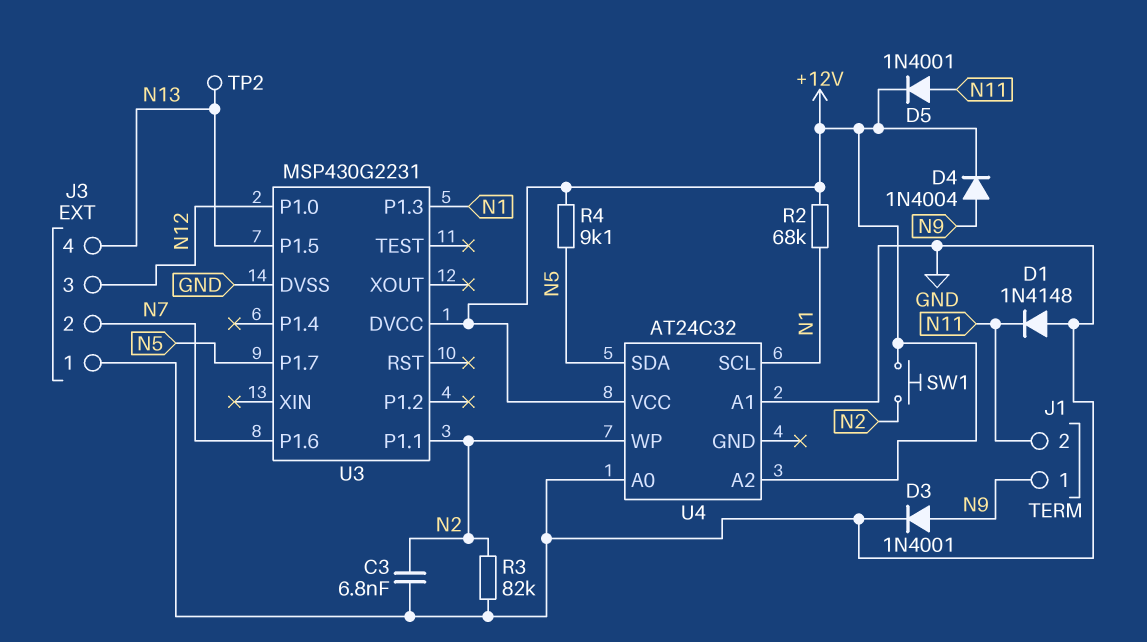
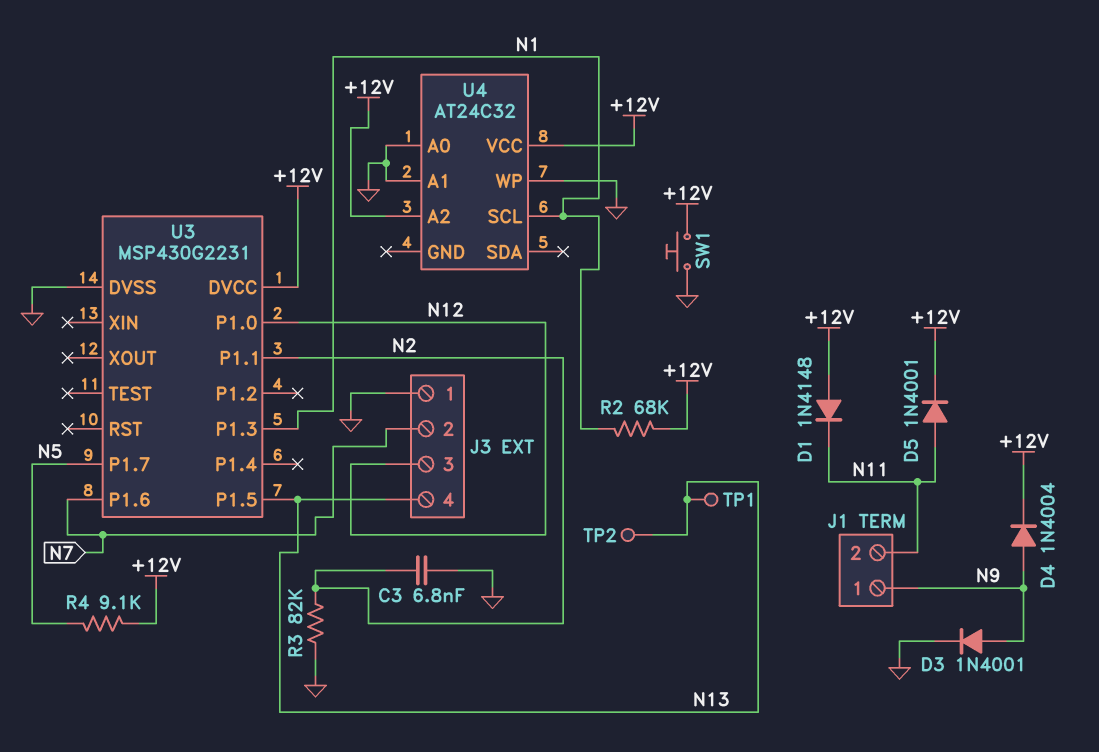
D1: diode 1N4148 (A GND, K N11) -> diode 1N4148 (A +12V, K N11)
SW1: button (+12V, N2) -> button (+12V, GND)
TP1: none -> test point (N13)
U4 pin SDA: N5 -> none
U4 pin WP: N2 -> GND

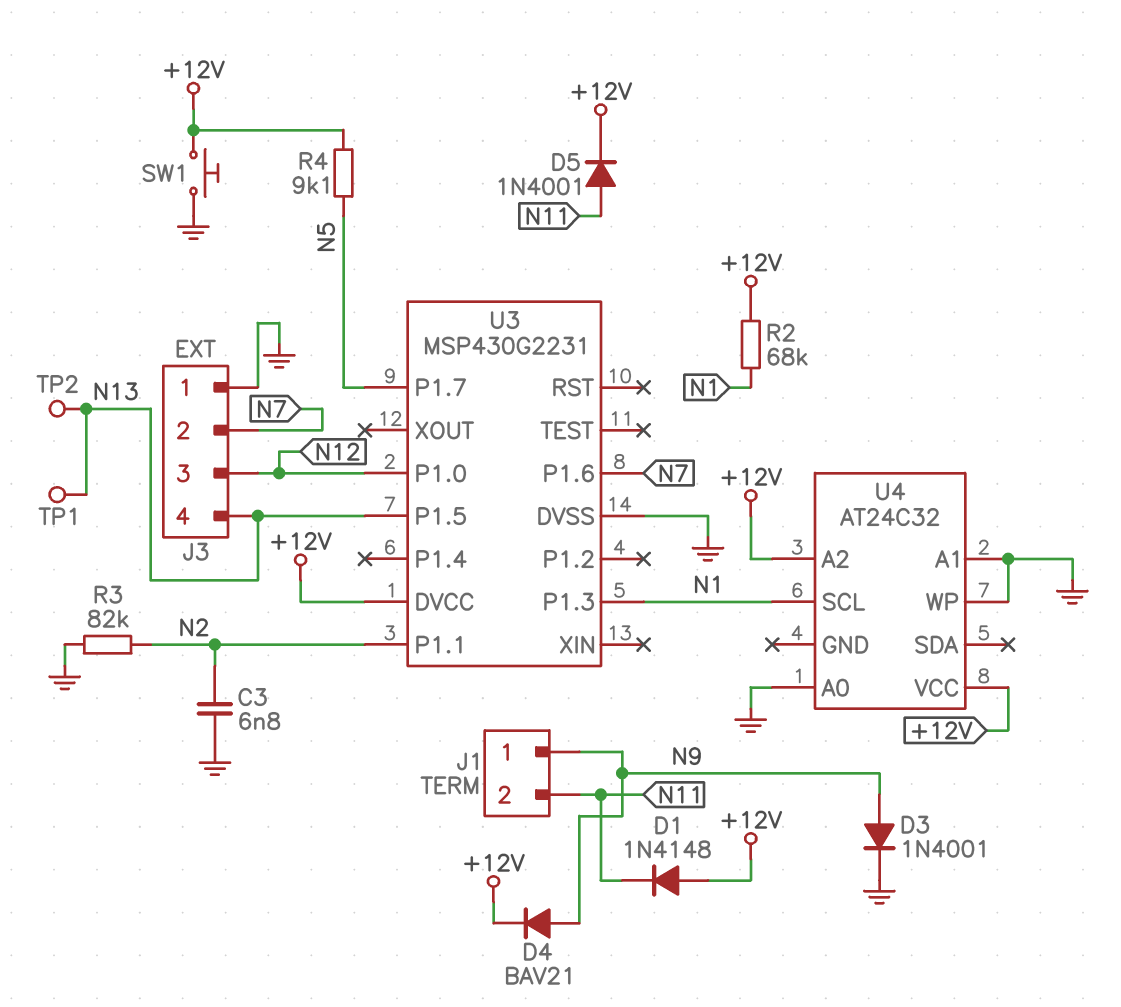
D4: diode 1N4004 (A N9, K +12V) -> diode BAV21 (A N9, K +12V)

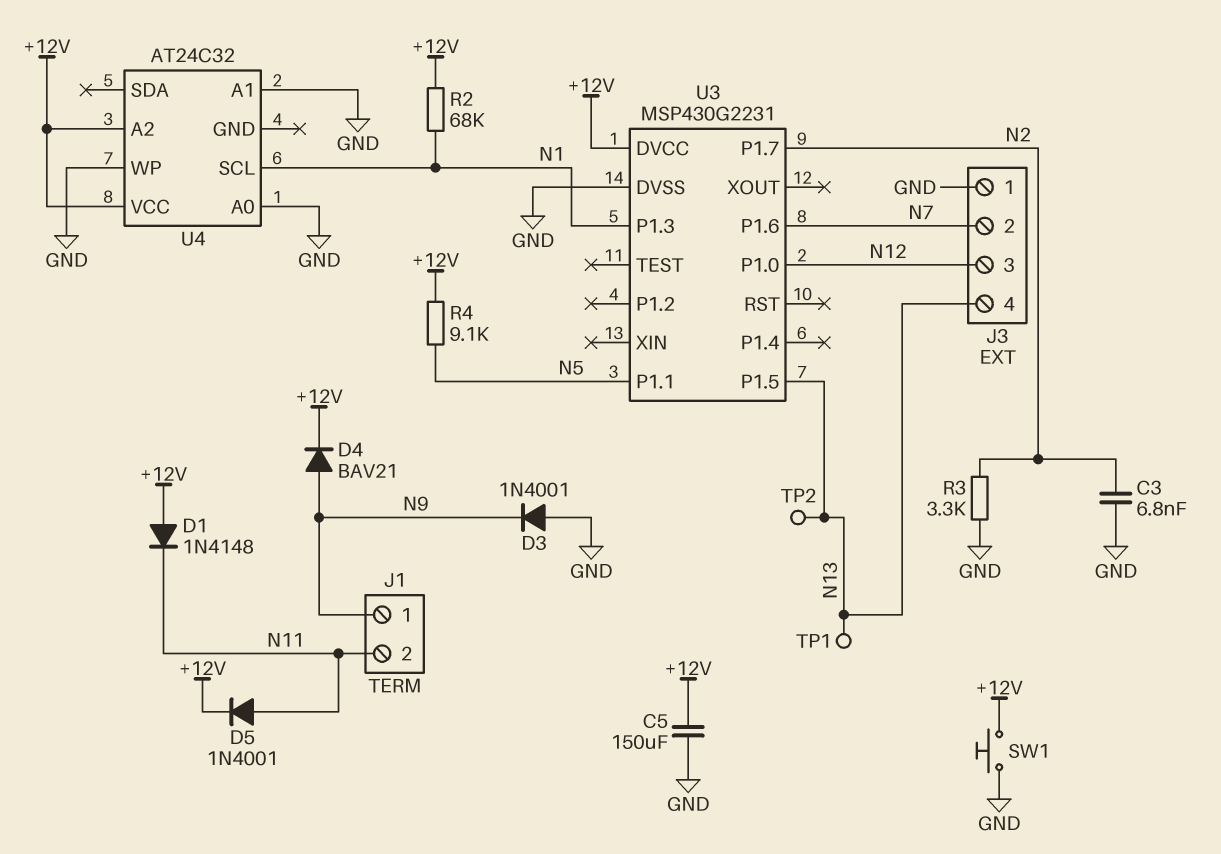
C5: none -> 150uF (+12V, GND)
D3: diode 1N4001 (A N9, K GND) -> diode 1N4001 (A GND, K N9)
R3: 82k (GND, N2) -> 3.3k (GND, N2)
U3 pin P1.1: N2 -> N5
U3 pin P1.7: N5 -> N2

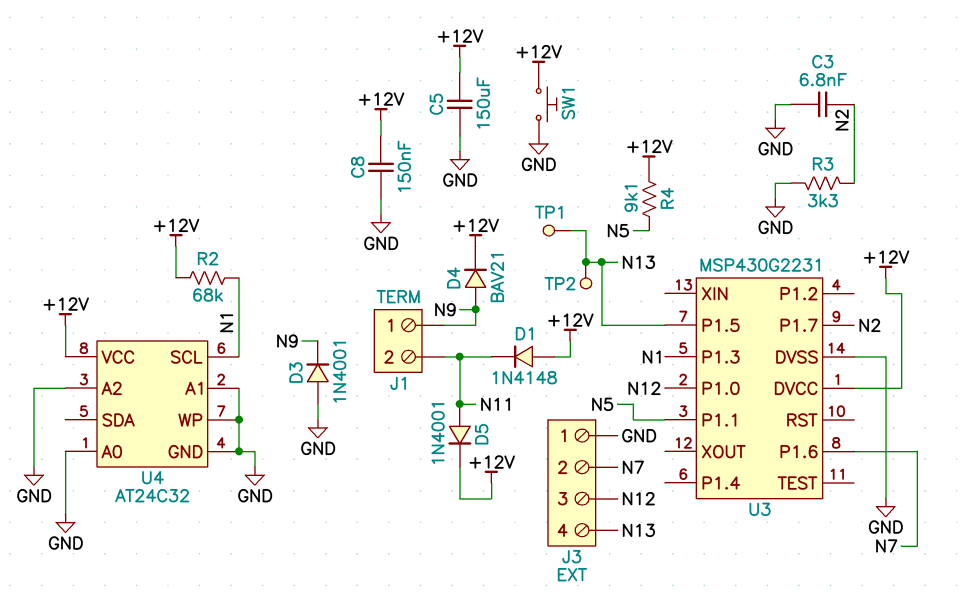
C8: none -> 150nF (+12V, GND)
U4 pin A2: +12V -> GND
U4 pin GND: none -> GND

